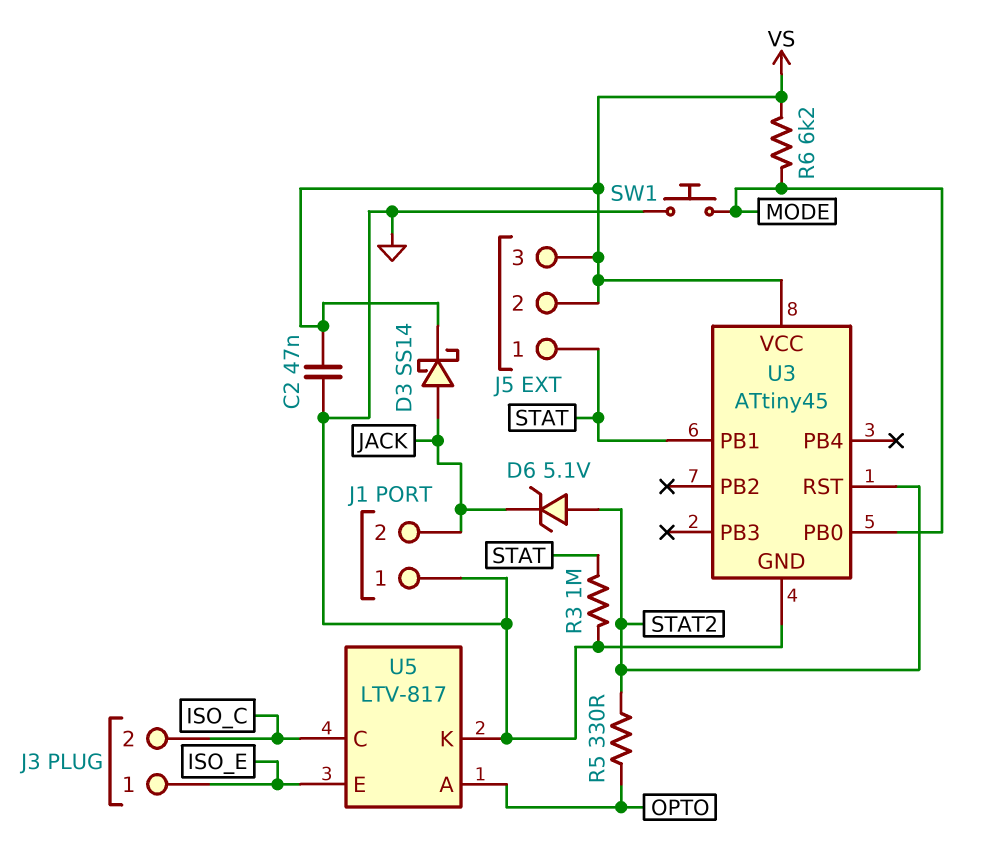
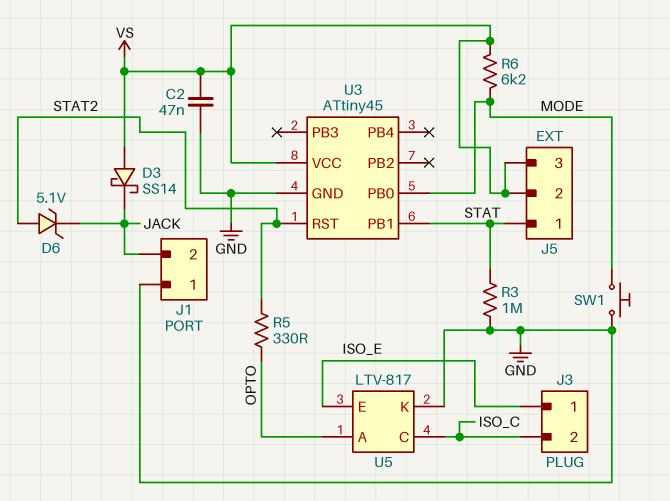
D3: schottky SS14 (A JACK, K VS) -> schottky SS14 (A VS, K JACK)

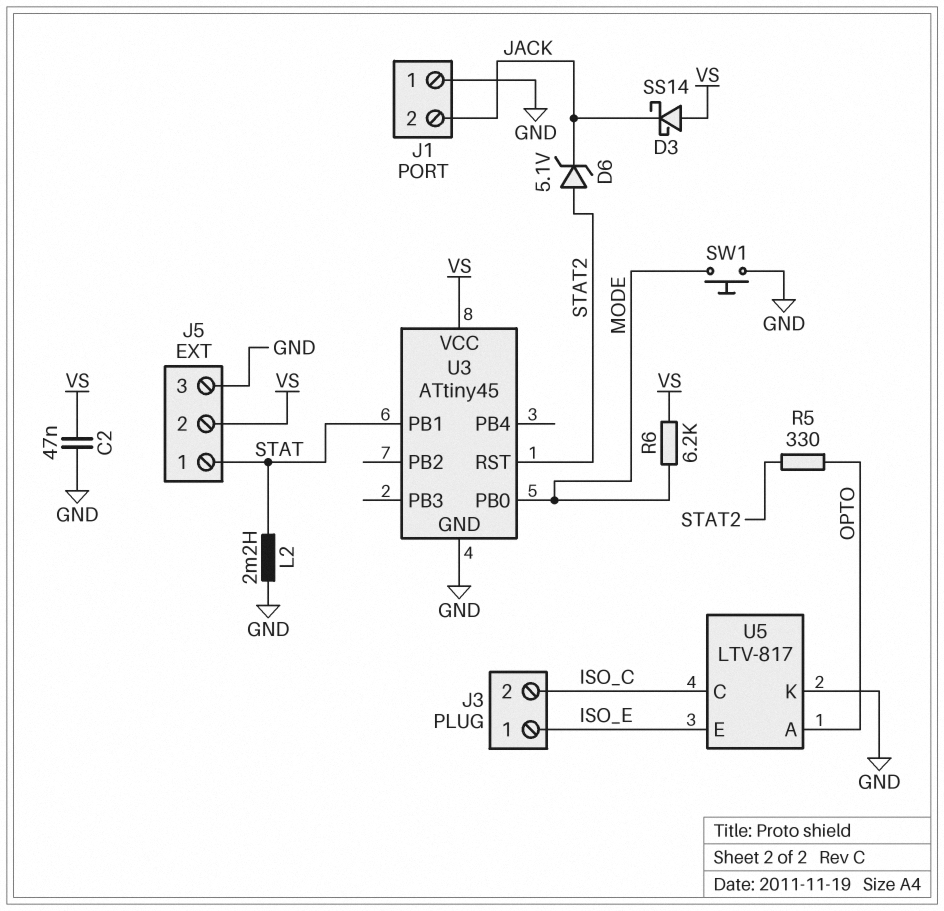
J5 pin 3: VS -> GND
L2: none -> 2.2mH (GND, STAT)
R3: 1M (GND, STAT) -> none

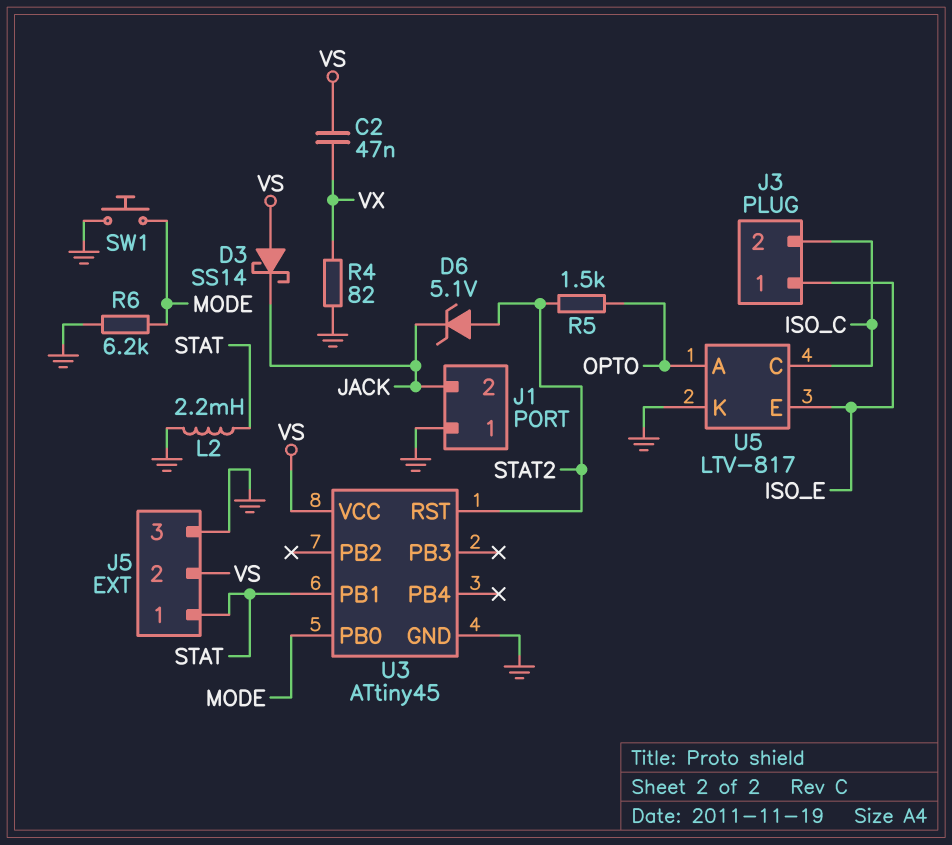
C2: 47nF (GND, VS) -> 47nF (VS, VX)
R4: none -> 82 (GND, VX)
R5: 330 (OPTO, STAT2) -> 1.5k (OPTO, STAT2)
R6: 6.2k (MODE, VS) -> 6.2k (GND, MODE)

